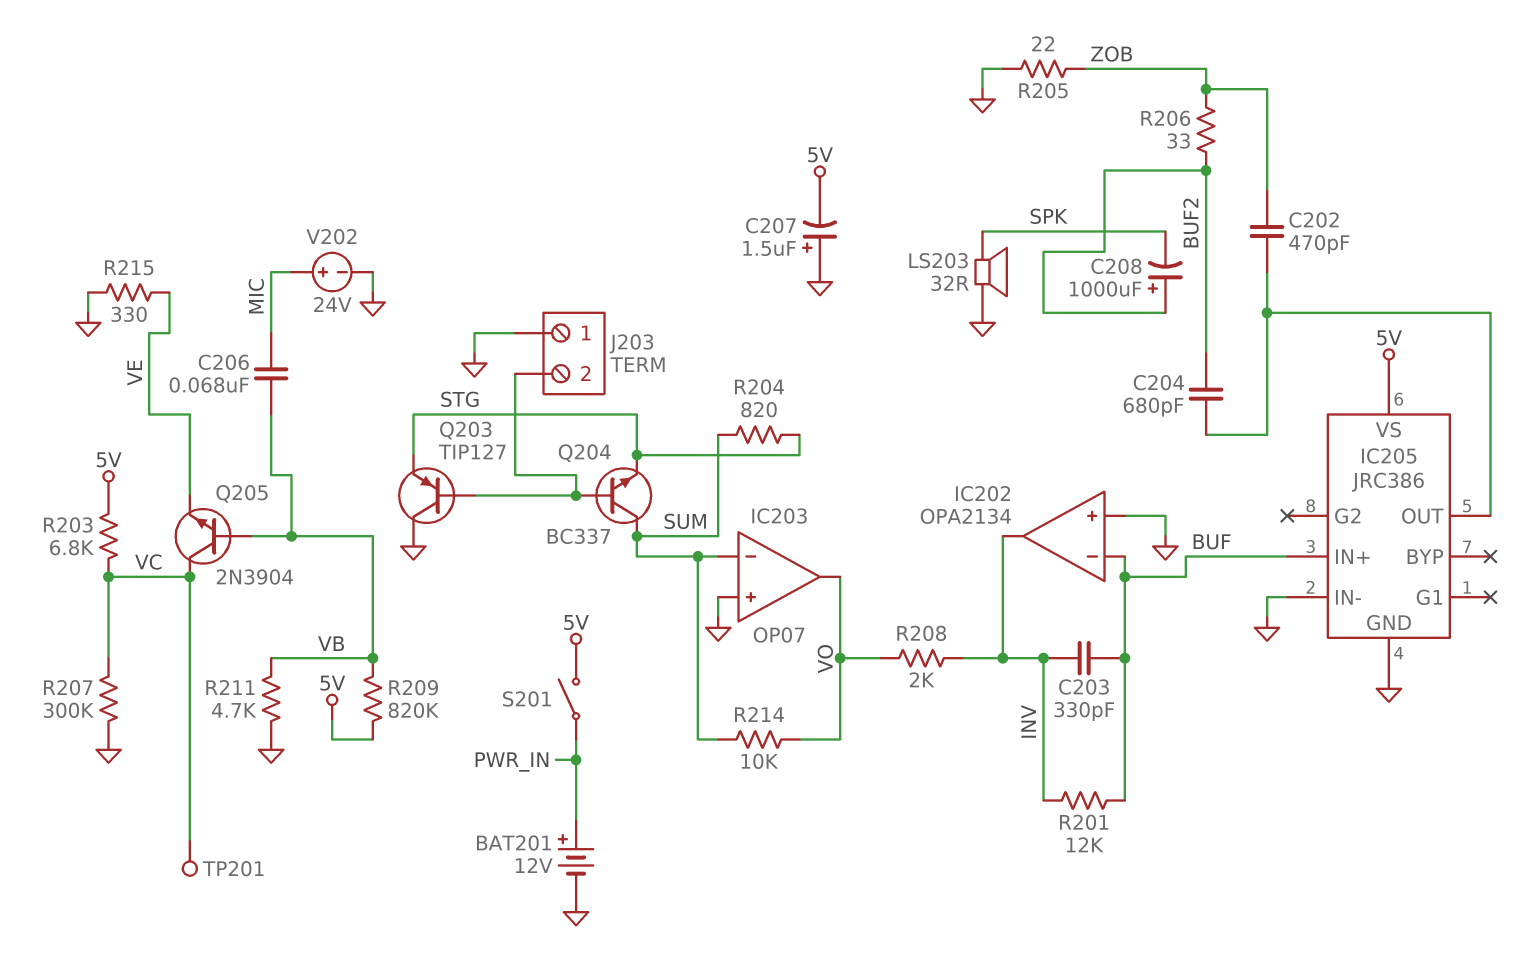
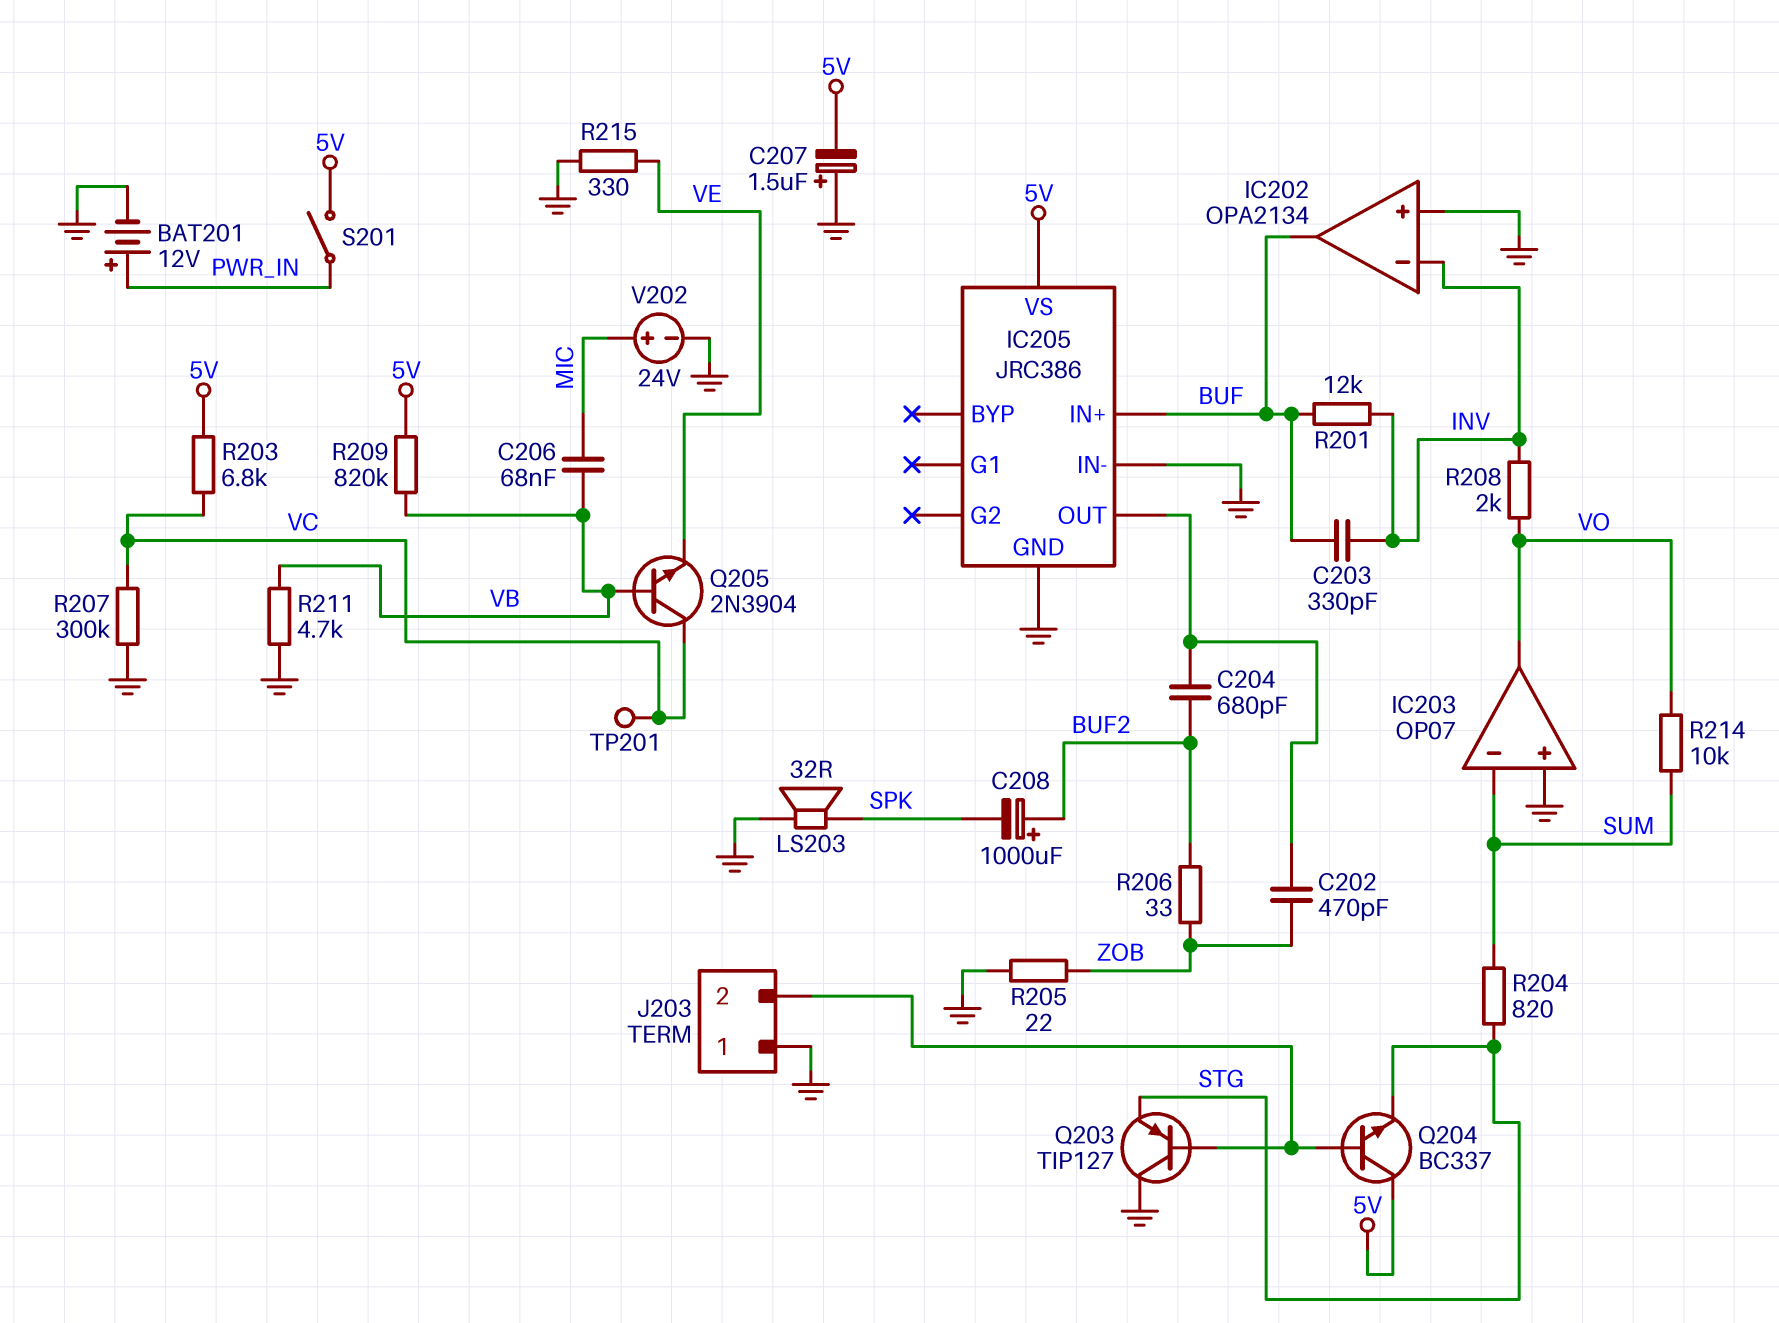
IC202 pin in-: BUF -> INV
IC202 pin out: INV -> BUF
Q204: NPN BC337 (B J203/2, C SUM, E STG) -> NPN BC337 (B J203/2, C 5V, E STG)

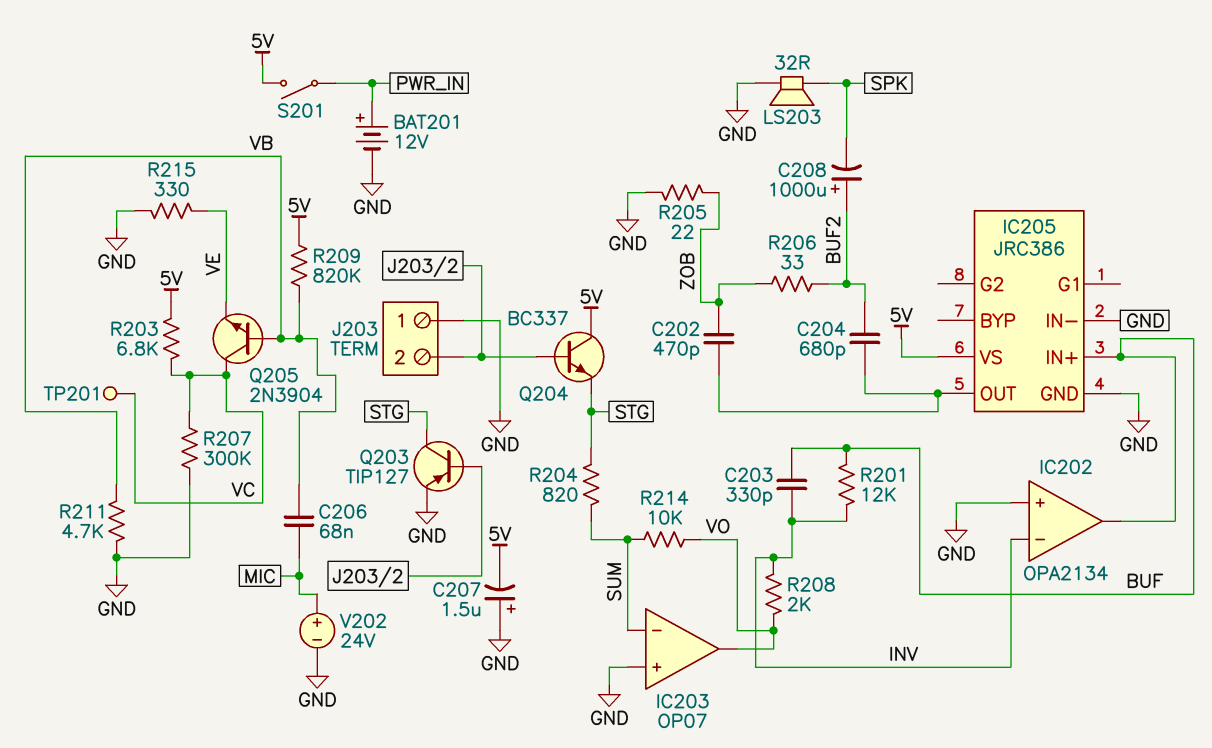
Q203: PNP TIP127 (B J203/2, C GND, E STG) -> PNP TIP127 (B J203/2, C STG, E GND)

